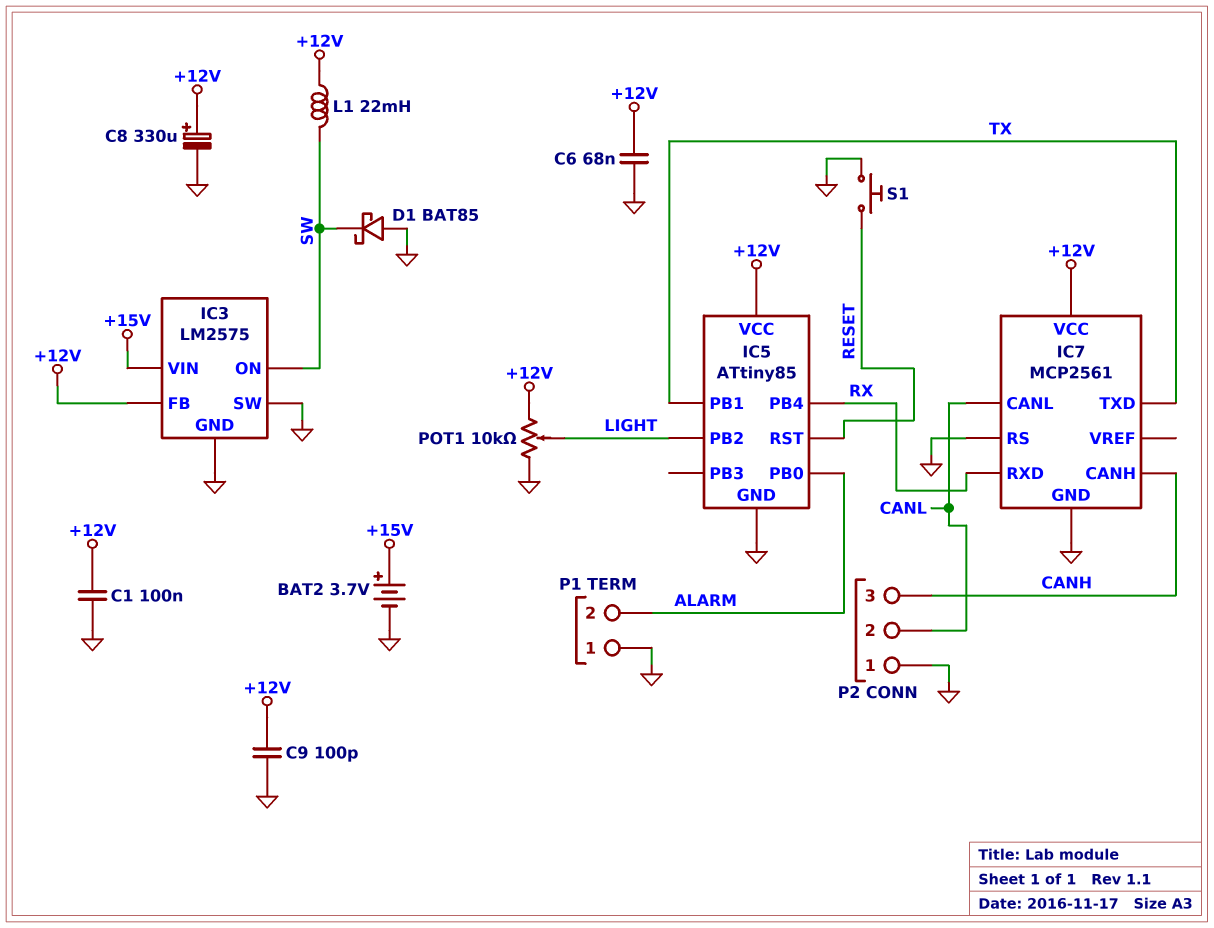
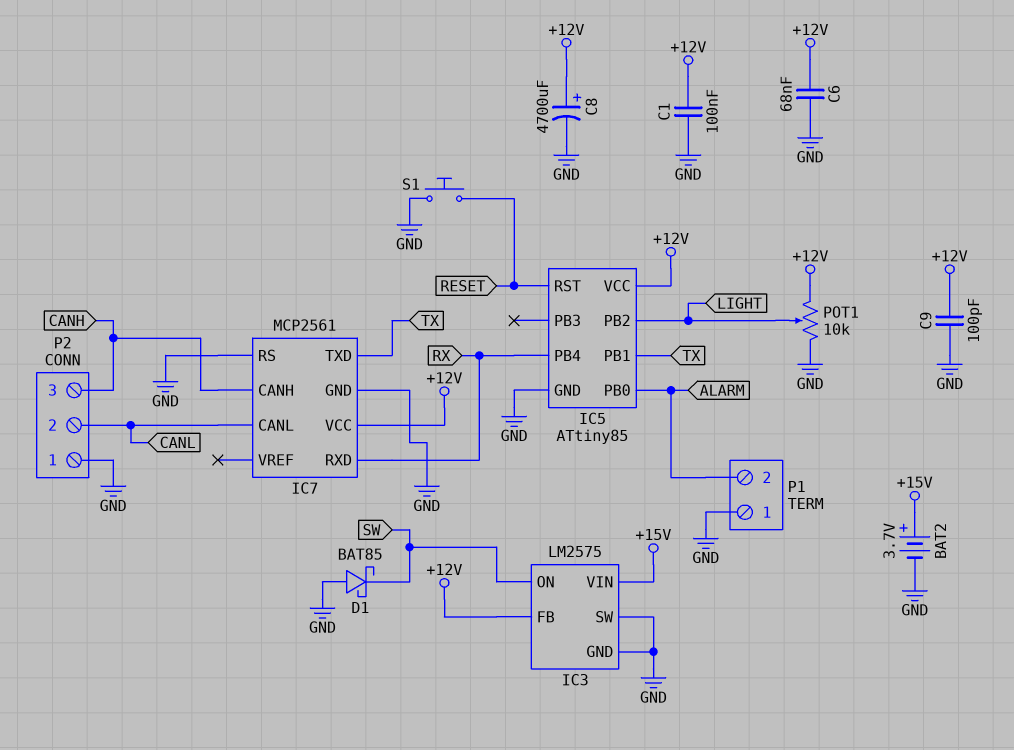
C8: 330uF (plus +12V, minus GND) -> 4700uF (plus +12V, minus GND)
L1: 22mH (+12V, SW) -> none

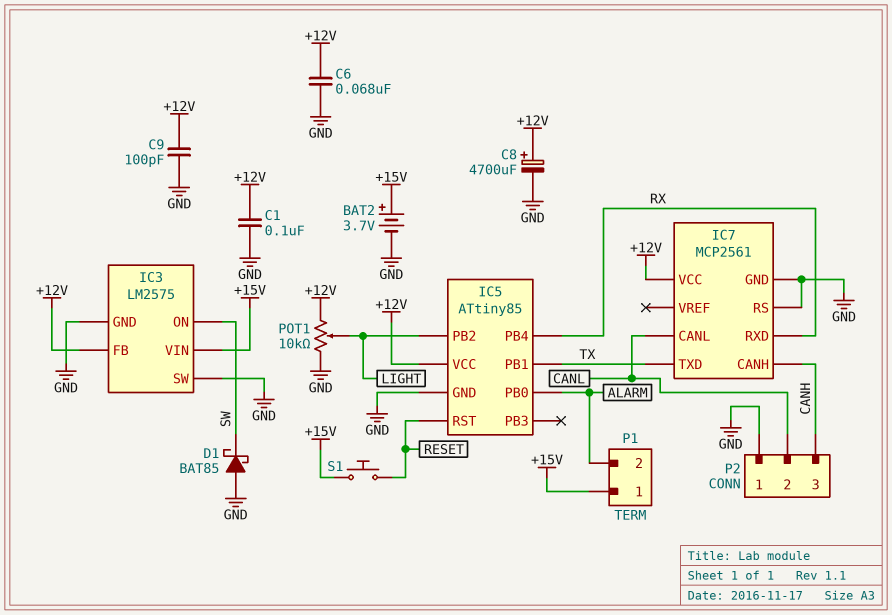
P1 pin 1: GND -> +15V
S1: button (GND, RESET) -> button (+15V, RESET)

